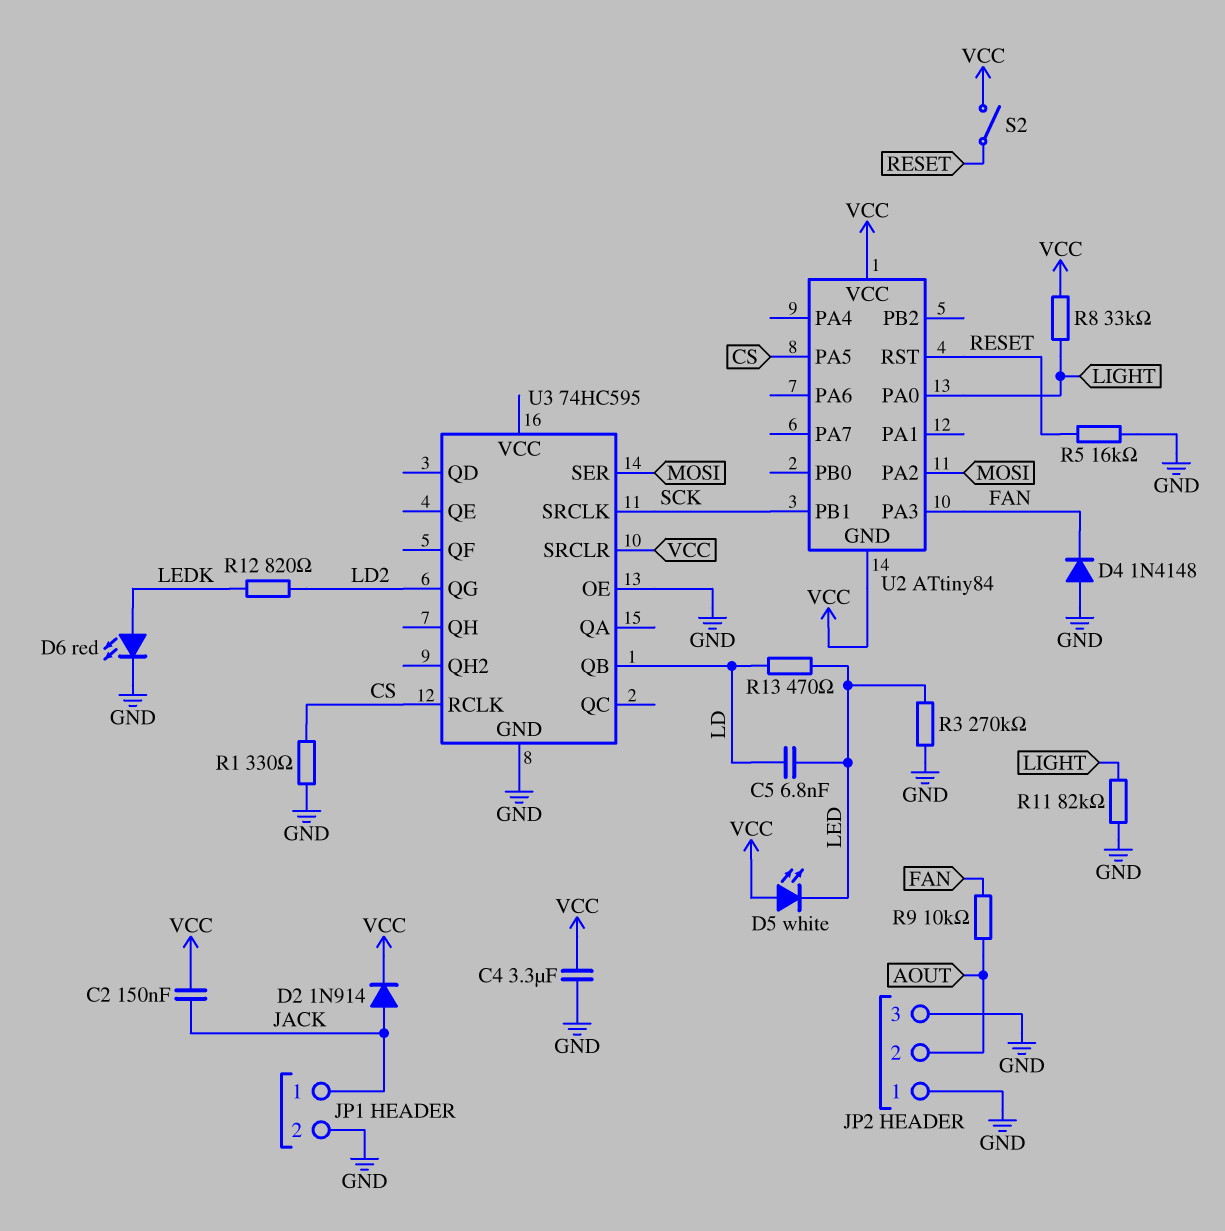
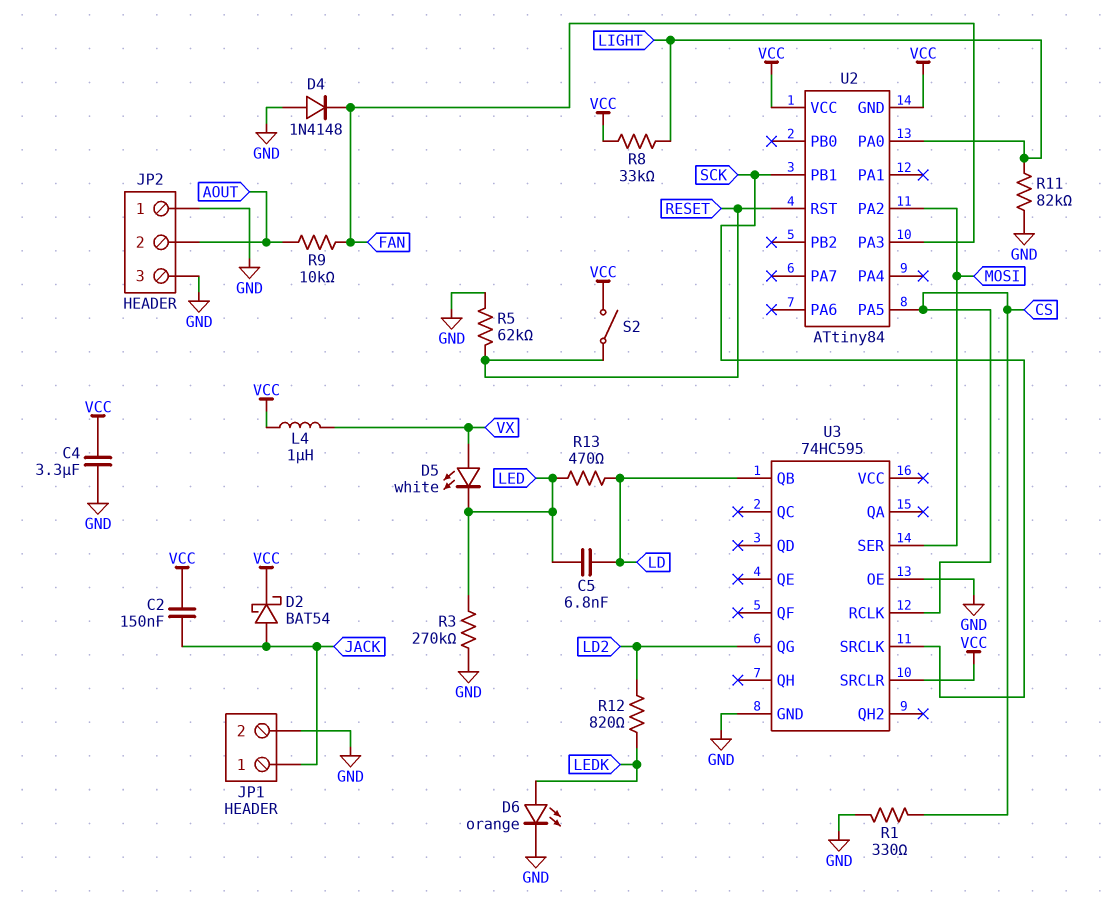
D2: diode 1N914 (A JACK, K VCC) -> schottky BAT54 (A JACK, K VCC)
D5: LED white (A VCC, K LED) -> LED white (A VX, K LED)
D6: LED red (A LEDK, K GND) -> LED orange (A LEDK, K GND)
L4: none -> 1uH (VCC, VX)
R5: 16k (GND, RESET) -> 62k (GND, RESET)

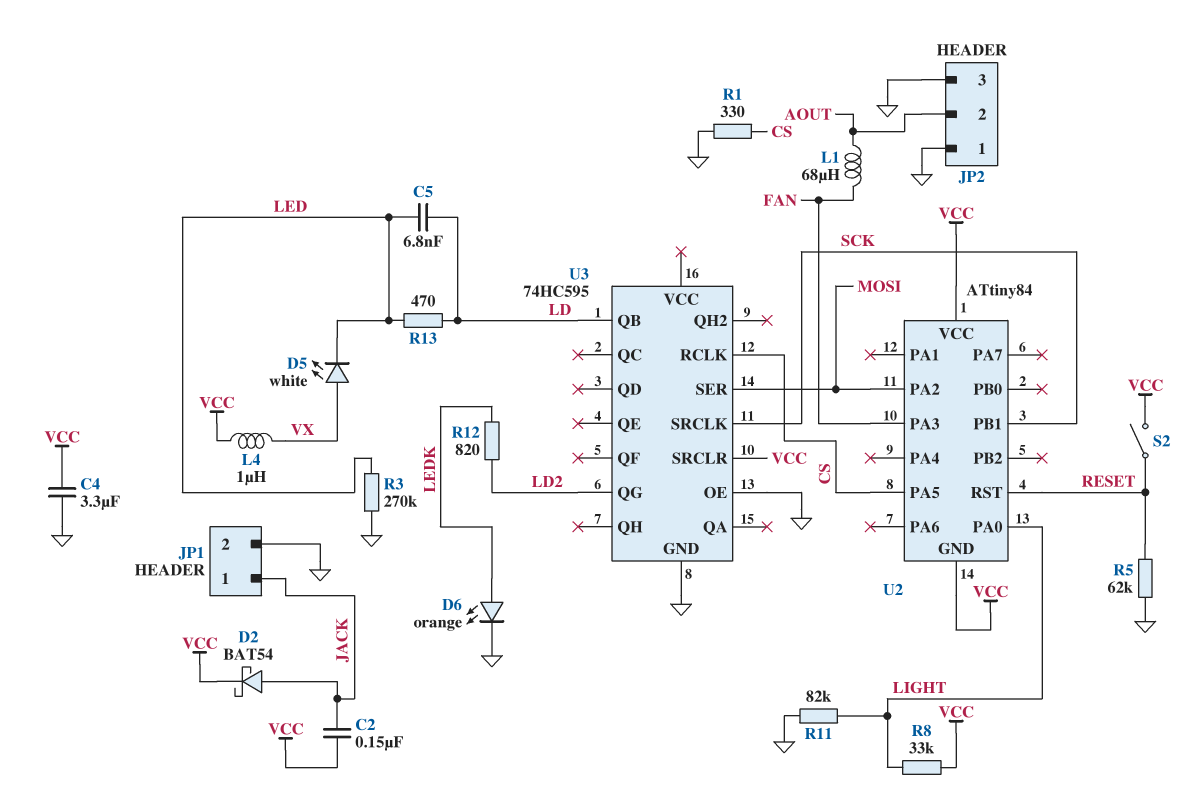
D4: diode 1N4148 (A GND, K FAN) -> none
L1: none -> 68uH (AOUT, FAN)
R9: 10k (AOUT, FAN) -> none

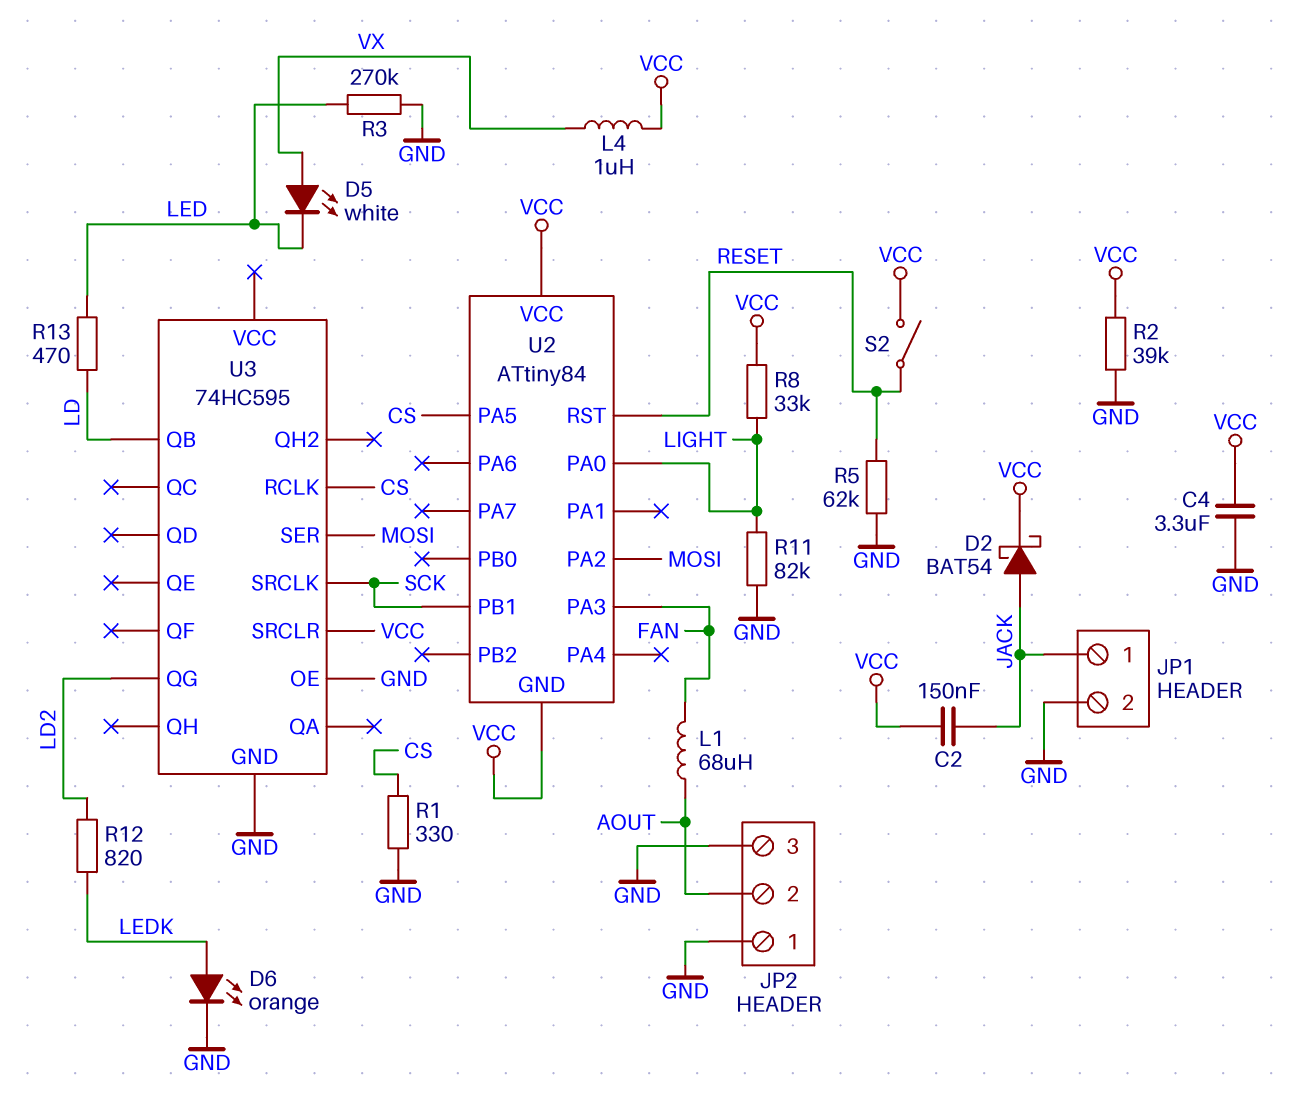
C5: 6.8nF (LD, LED) -> none
R2: none -> 39k (GND, VCC)

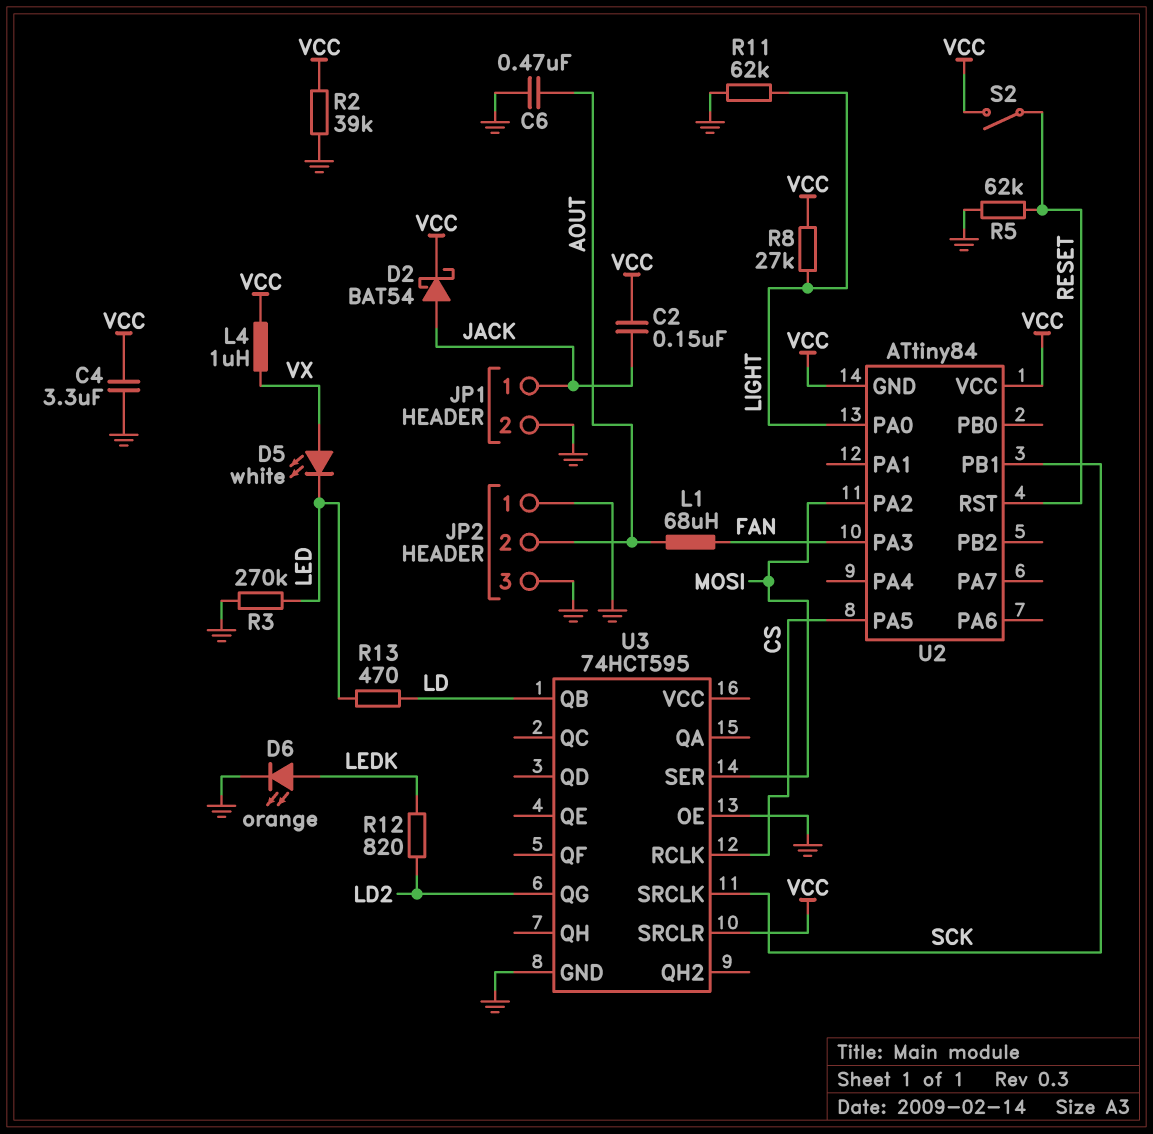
C6: none -> 470nF (AOUT, GND)
R1: 330 (CS, GND) -> none
R8: 33k (LIGHT, VCC) -> 27k (LIGHT, VCC)
R11: 82k (GND, LIGHT) -> 62k (GND, LIGHT)
U3: 74HC595 -> 74HCT595

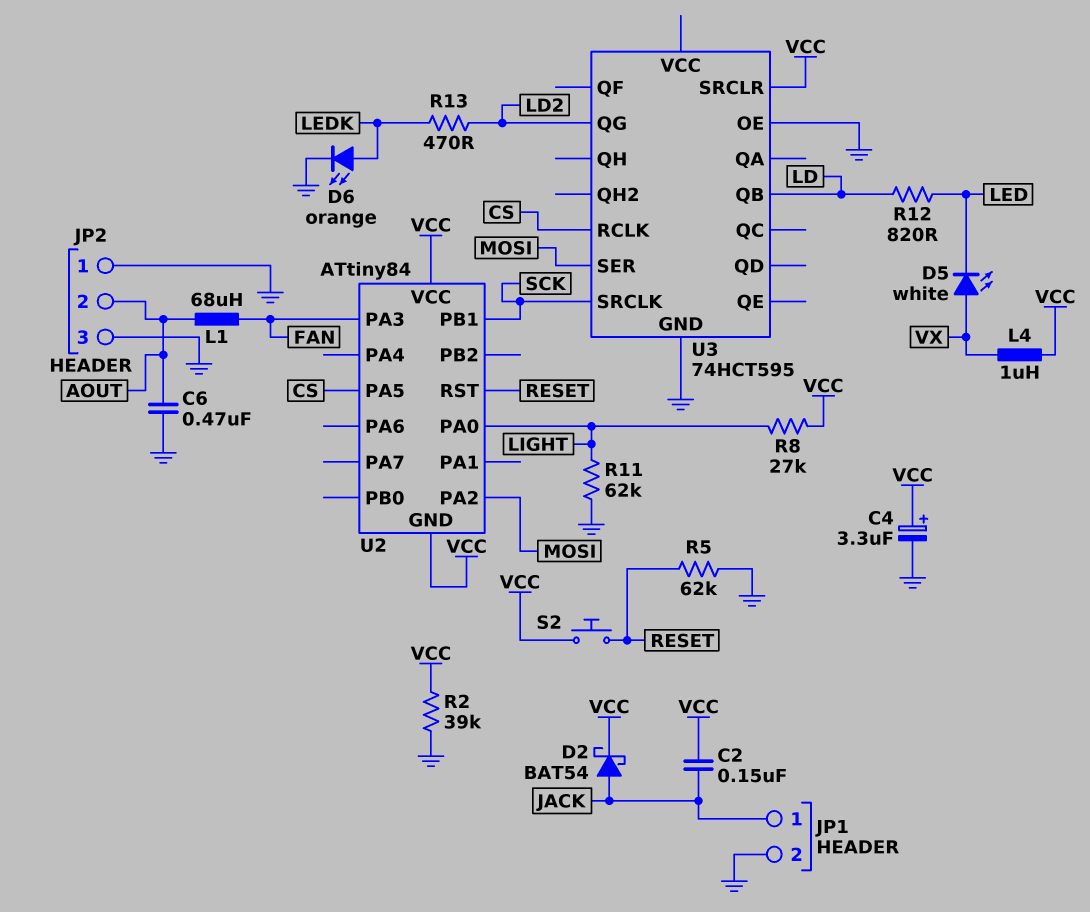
C4: 3.3uF (GND, VCC) -> 3.3uF (plus VCC, minus GND)
R3: 270k (GND, LED) -> none
R12: 820 (LD2, LEDK) -> 820 (LD, LED)
R13: 470 (LD, LED) -> 470 (LD2, LEDK)
S2: switch (RESET, VCC) -> button (RESET, VCC)

